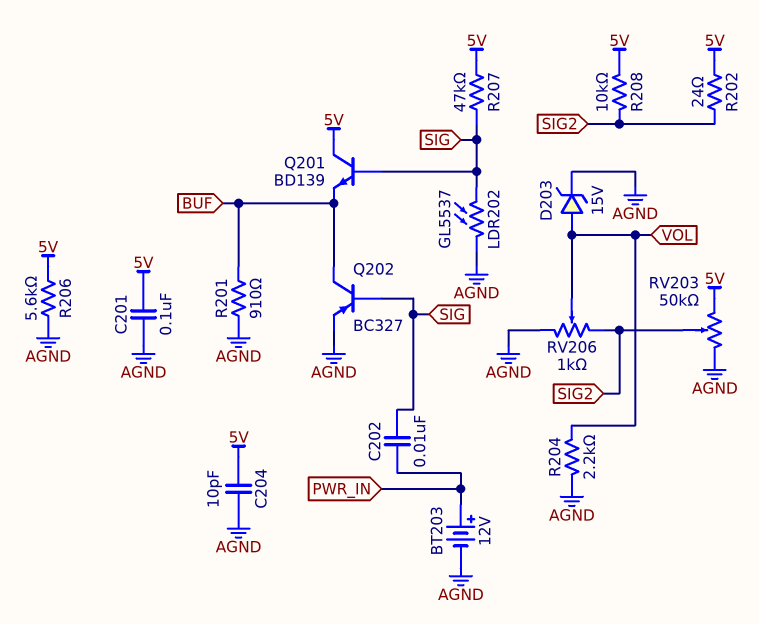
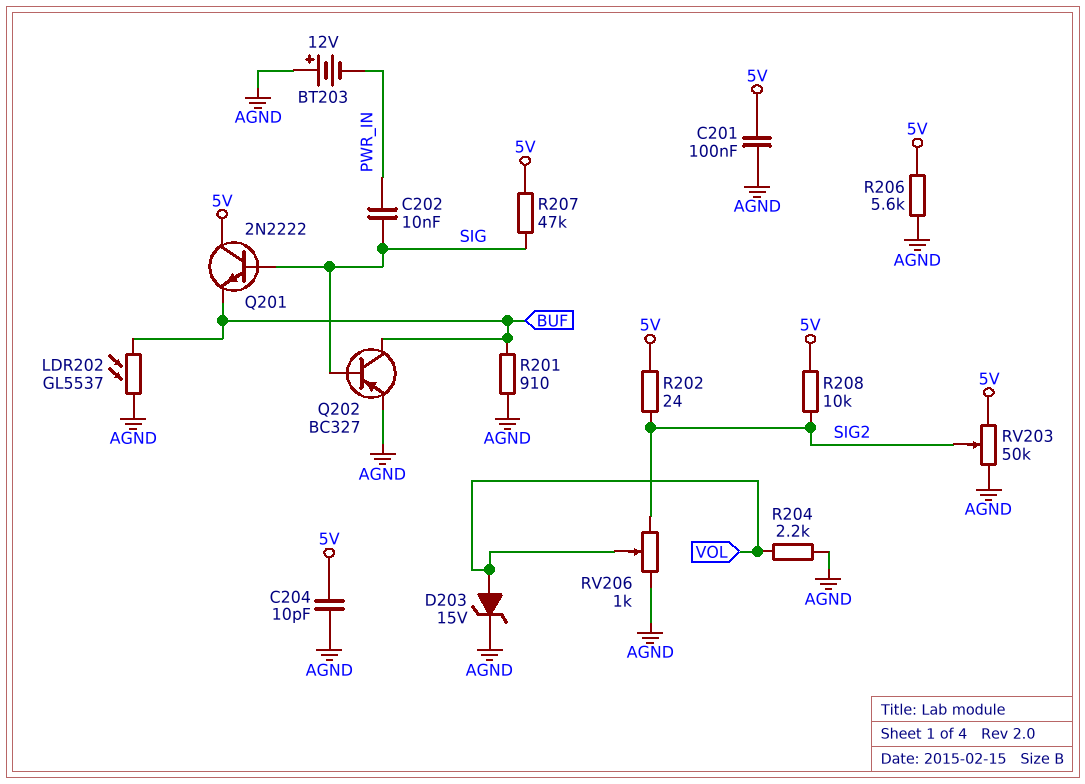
BT203: 12V (plus PWR_IN, minus AGND) -> 12V (plus AGND, minus PWR_IN)
LDR202: GL5537 (AGND, SIG) -> GL5537 (AGND, BUF)
Q201: NPN BD139 (B SIG, C 5V, E BUF) -> NPN 2N2222 (B SIG, C 5V, E BUF)

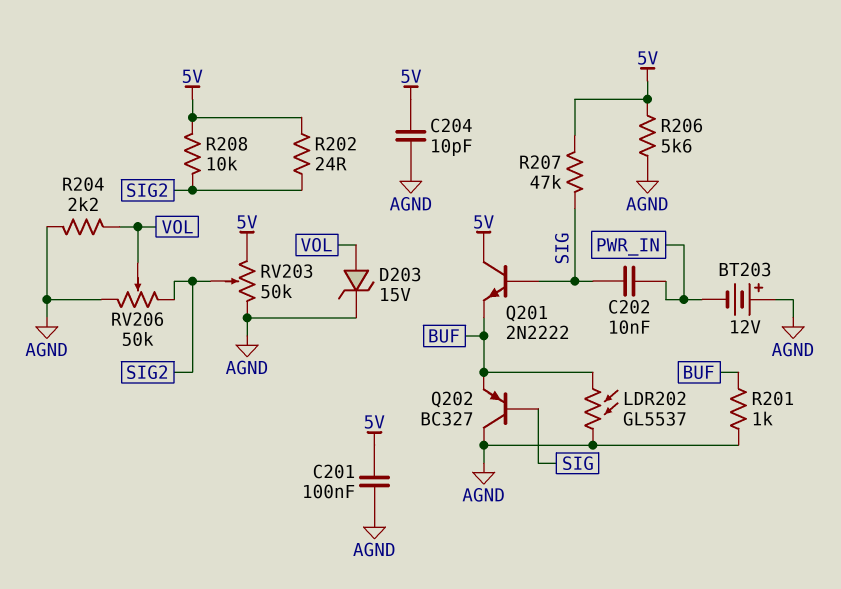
Q202: PNP BC327 (B SIG, C BUF, E AGND) -> PNP BC327 (B SIG, C AGND, E BUF)
R201: 910 (AGND, BUF) -> 1k (AGND, BUF)
RV206: 1k (AGND, SIG2, wiper VOL) -> 50k (AGND, SIG2, wiper VOL)

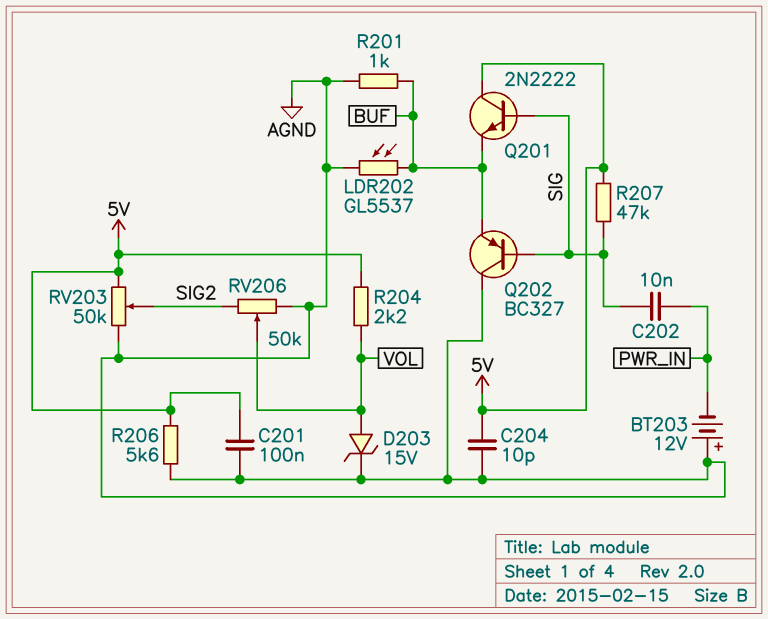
R202: 24 (5V, SIG2) -> none
R204: 2.2k (AGND, VOL) -> 2.2k (5V, VOL)
R208: 10k (5V, SIG2) -> none

